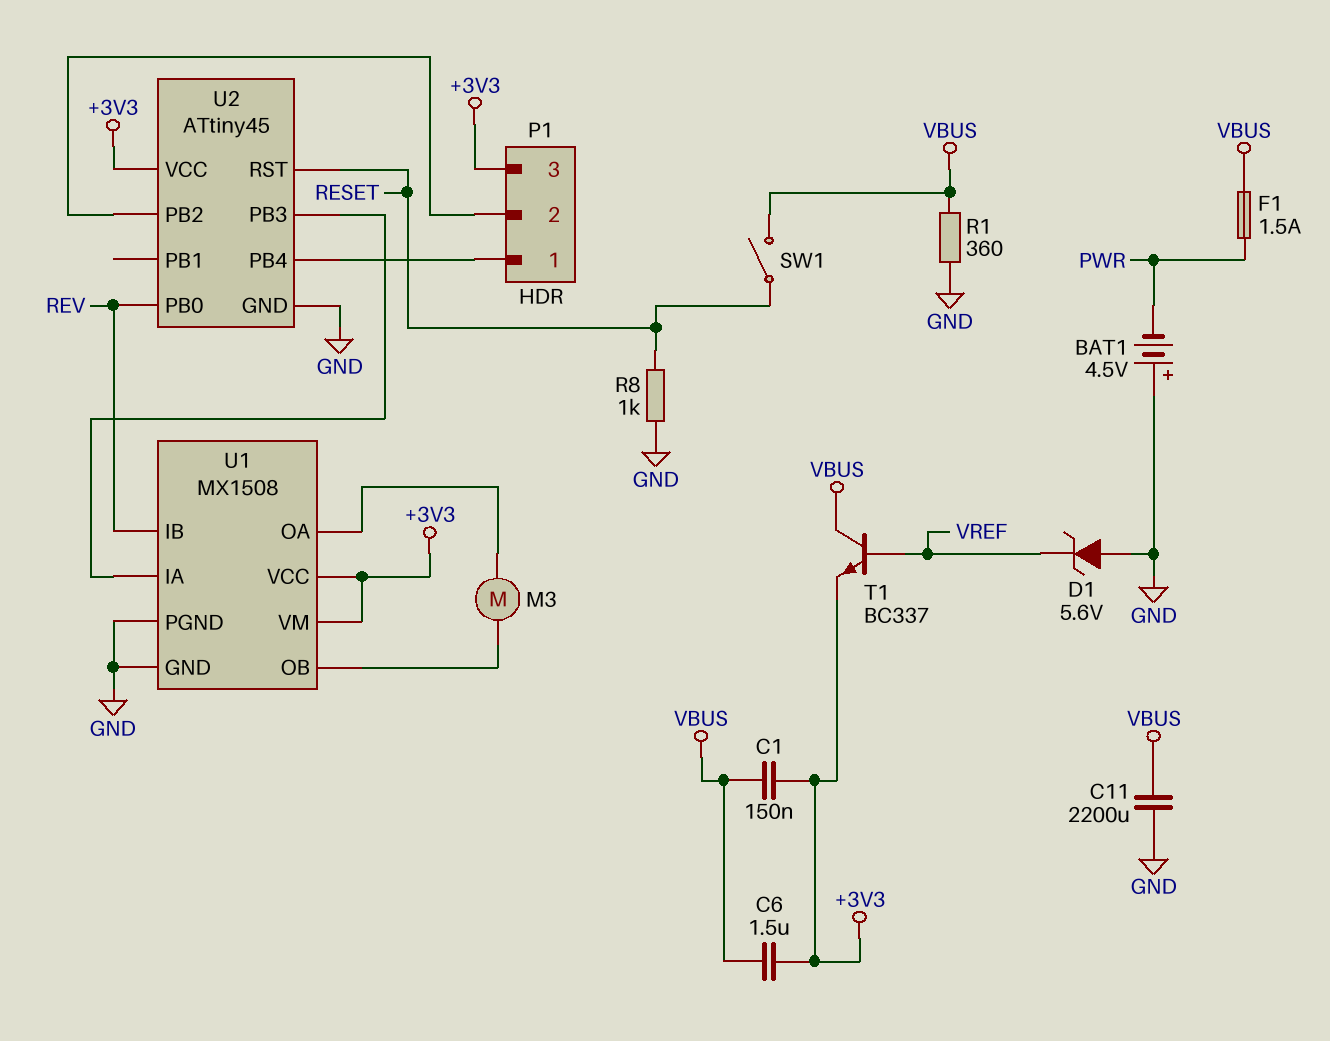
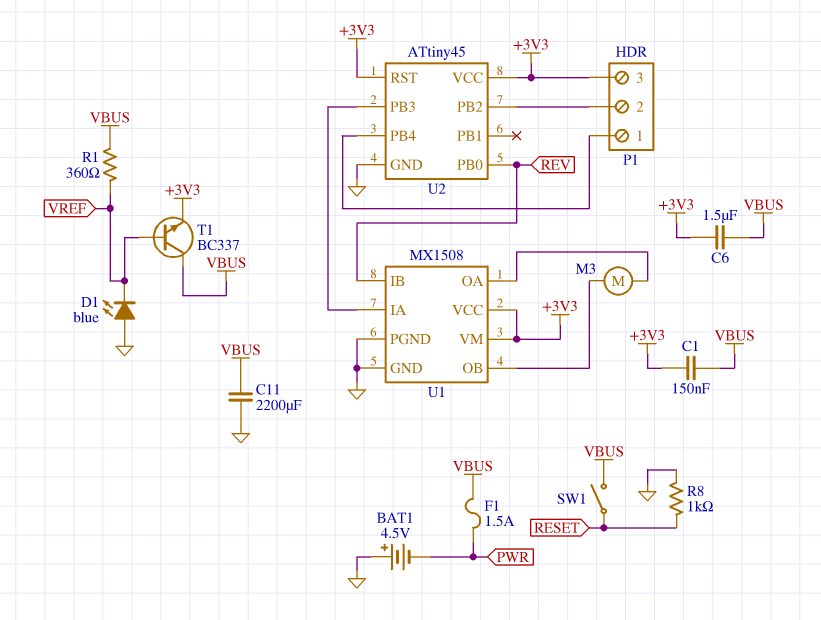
D1: zener 5.6V (A GND, K VREF) -> LED blue (A GND, K VREF)
R1: 360 (GND, VBUS) -> 360 (VBUS, VREF)
U2 pin RST: RESET -> +3V3

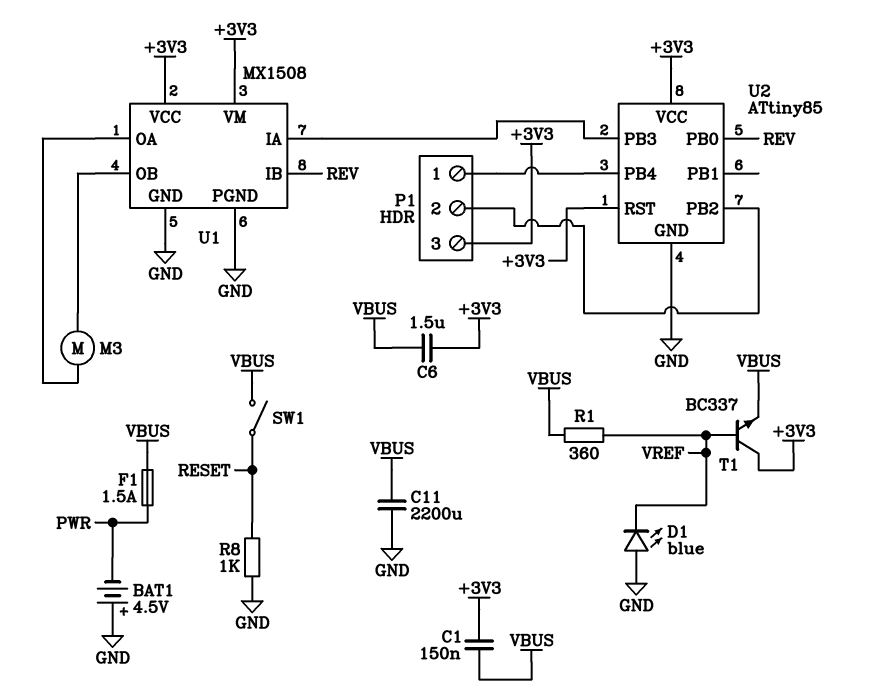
T1: NPN BC337 (B VREF, C VBUS, E +3V3) -> NPN BC337 (B VREF, C +3V3, E VBUS)
U2: ATtiny45 -> ATtiny85

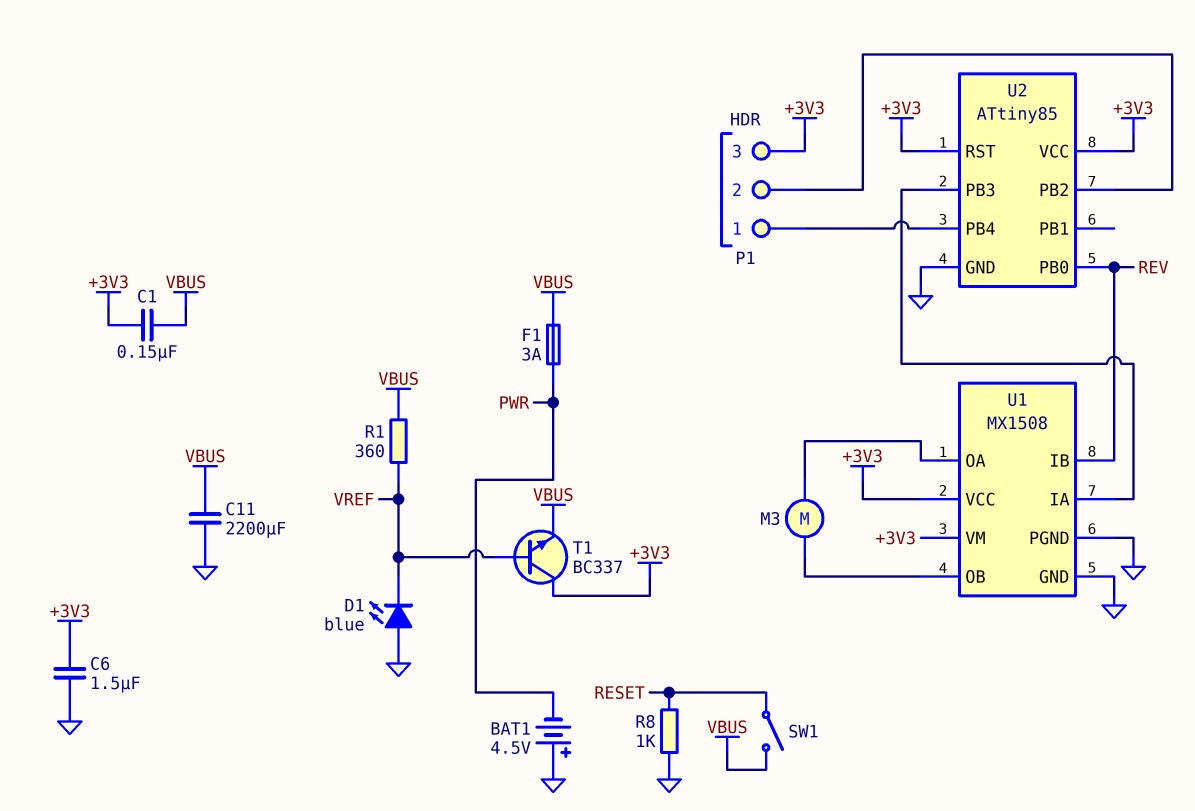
C6: 1.5uF (+3V3, VBUS) -> 1.5uF (+3V3, GND)
F1: 1.5A (PWR, VBUS) -> 3A (PWR, VBUS)

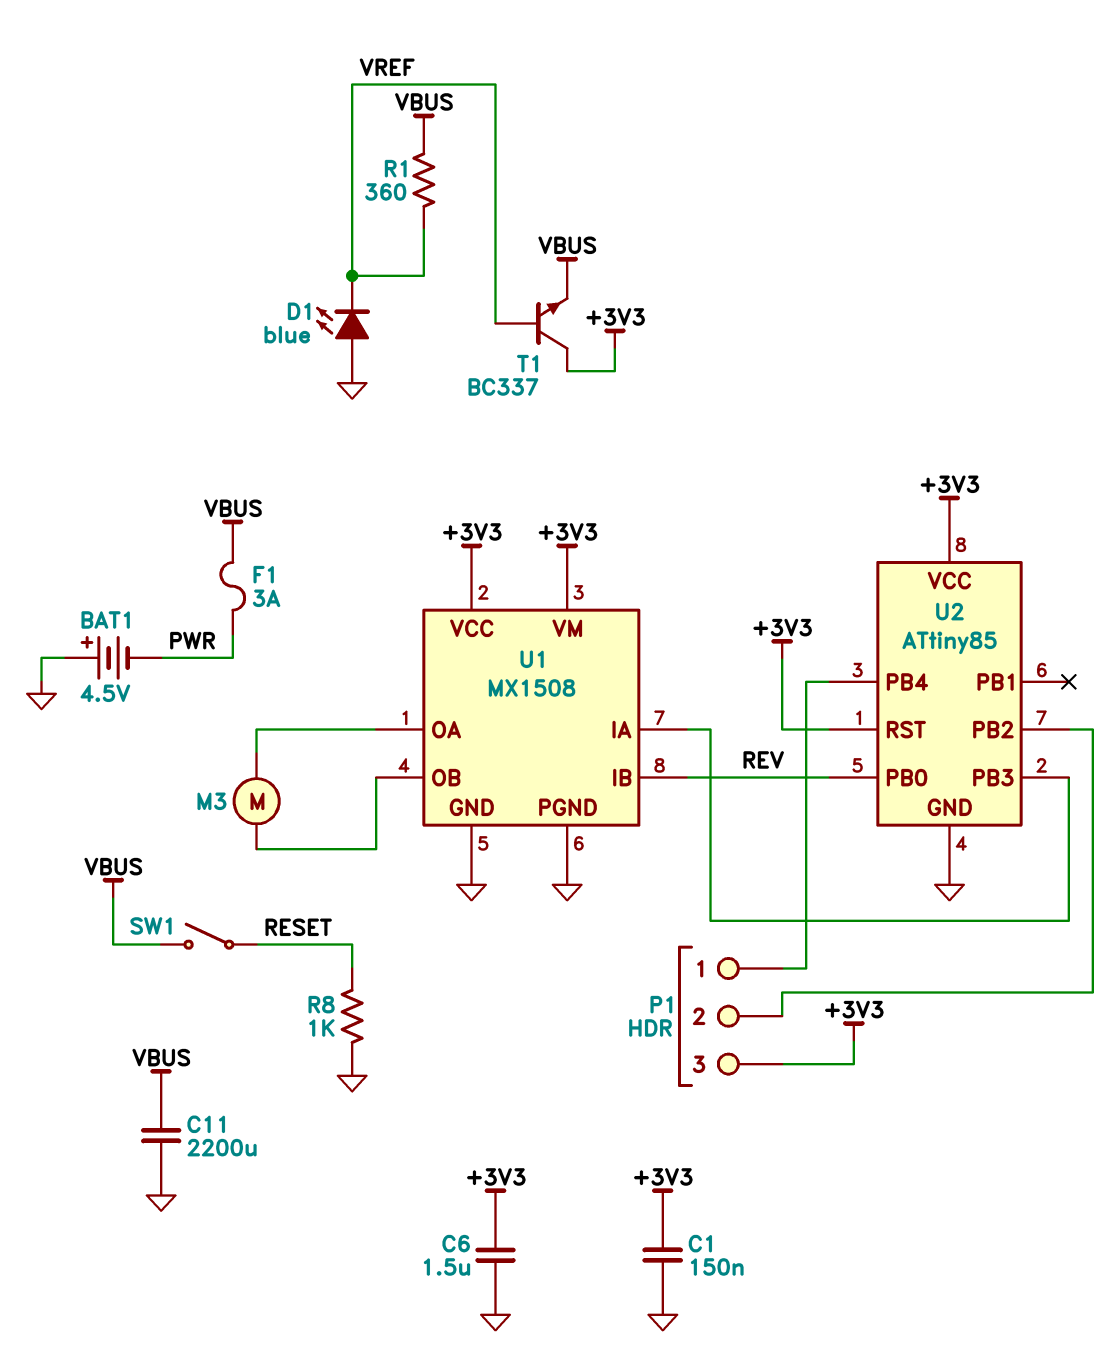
C1: 150nF (+3V3, VBUS) -> 150nF (+3V3, GND)

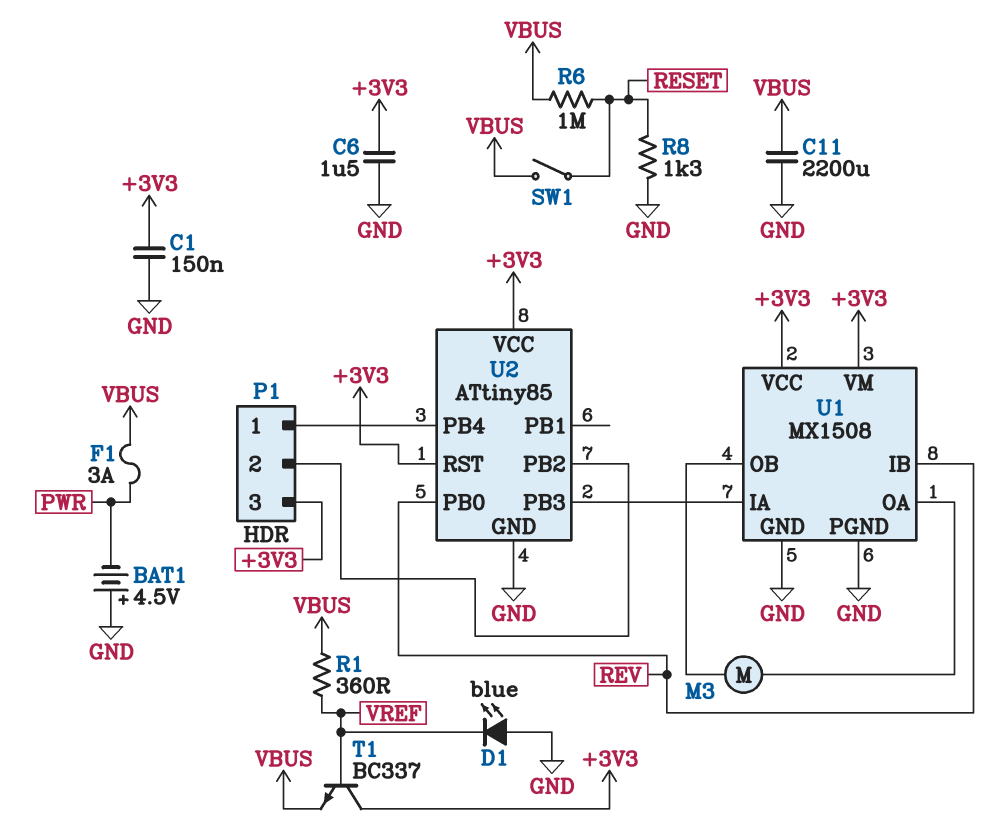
R6: none -> 1M (RESET, VBUS)
R8: 1k (GND, RESET) -> 1.3k (GND, RESET)

